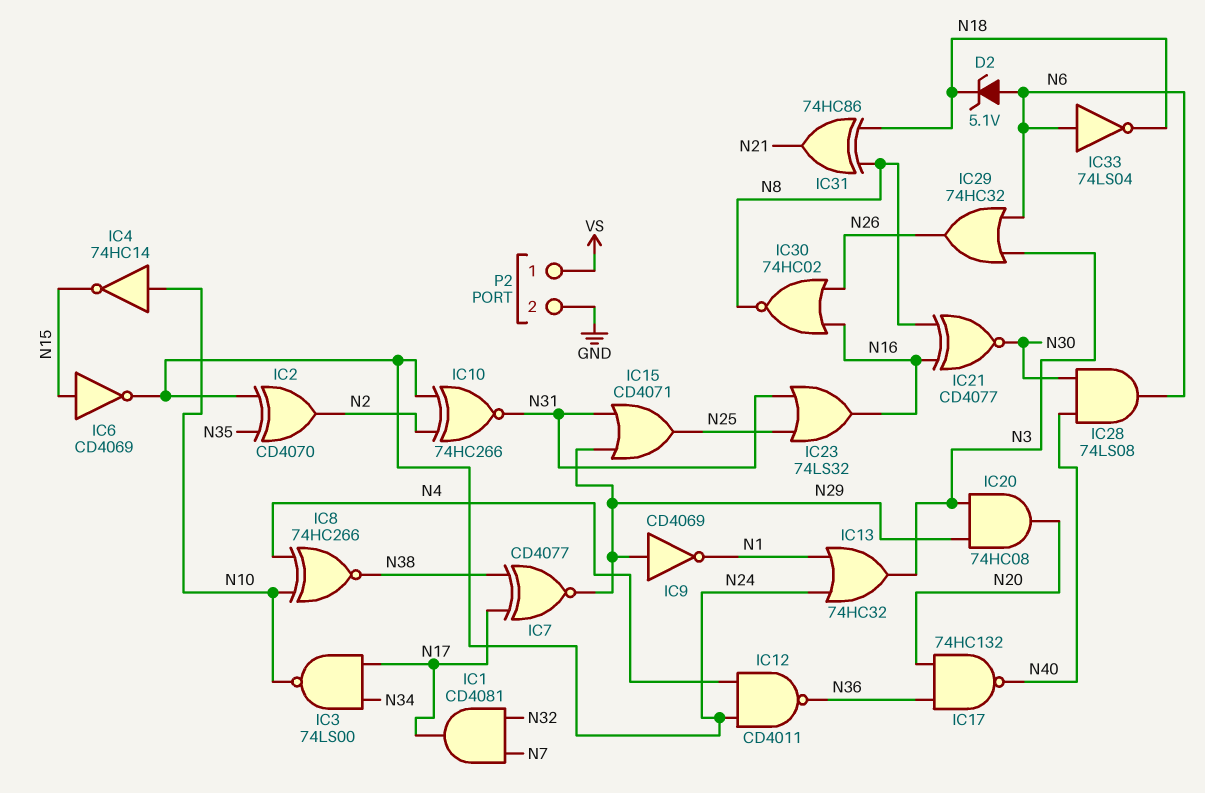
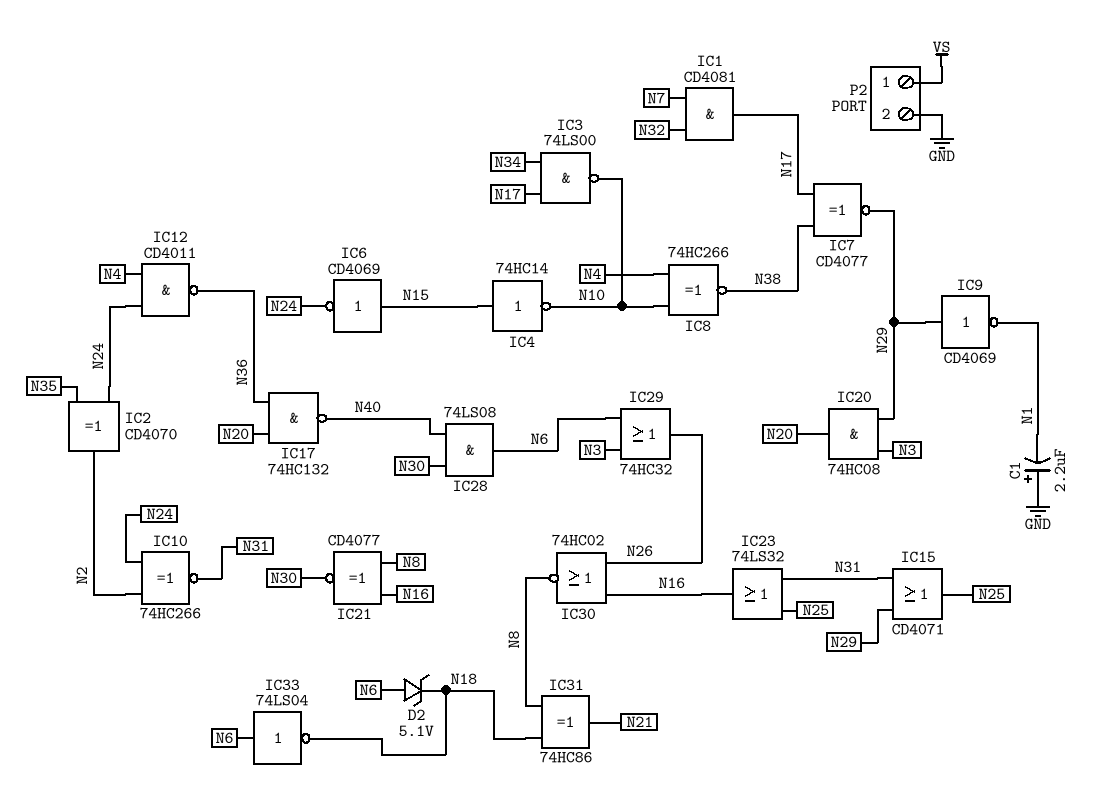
C1: none -> 2.2uF (plus GND, minus N1)
IC4: NOT 74HC14 (in N10, out N15) -> NOT 74HC14 (in N15, out N10)
IC13: OR 74HC32 (in N1, in N24, out N3) -> none

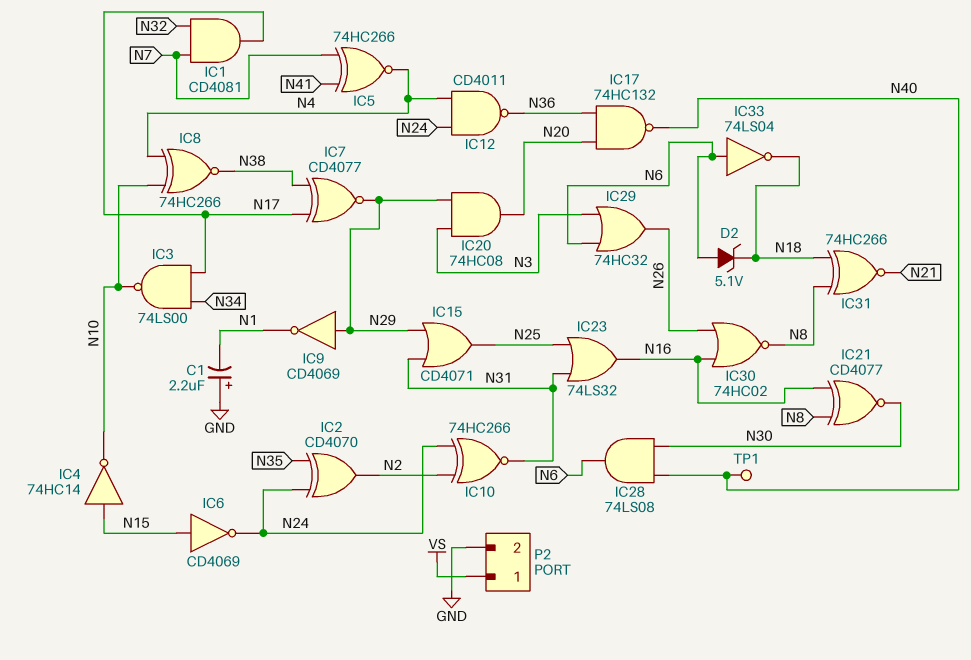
IC5: none -> XNOR 74HC266 (in N7, in N41, out N4)
IC31: XOR 74HC86 (in N8, in N18, out N21) -> XNOR 74HC266 (in N8, in N18, out N21)
TP1: none -> test point (N40)

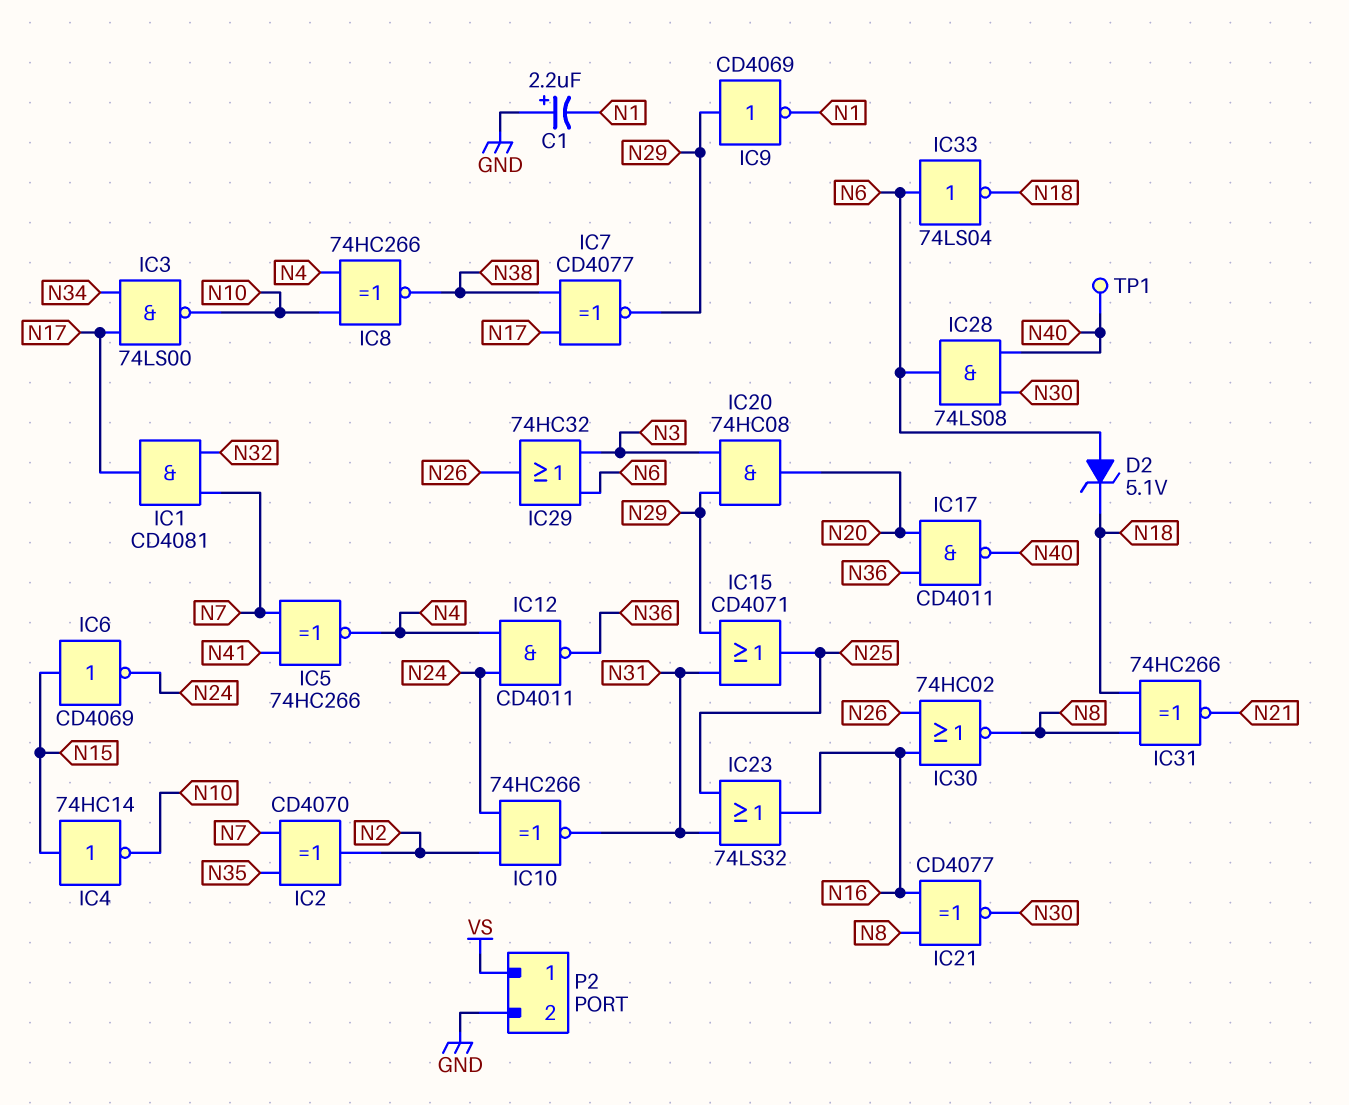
IC2: XOR CD4070 (in N24, in N35, out N2) -> XOR CD4070 (in N7, in N35, out N2)
IC17: NAND 74HC132 (in N20, in N36, out N40) -> NAND CD4011 (in N20, in N36, out N40)

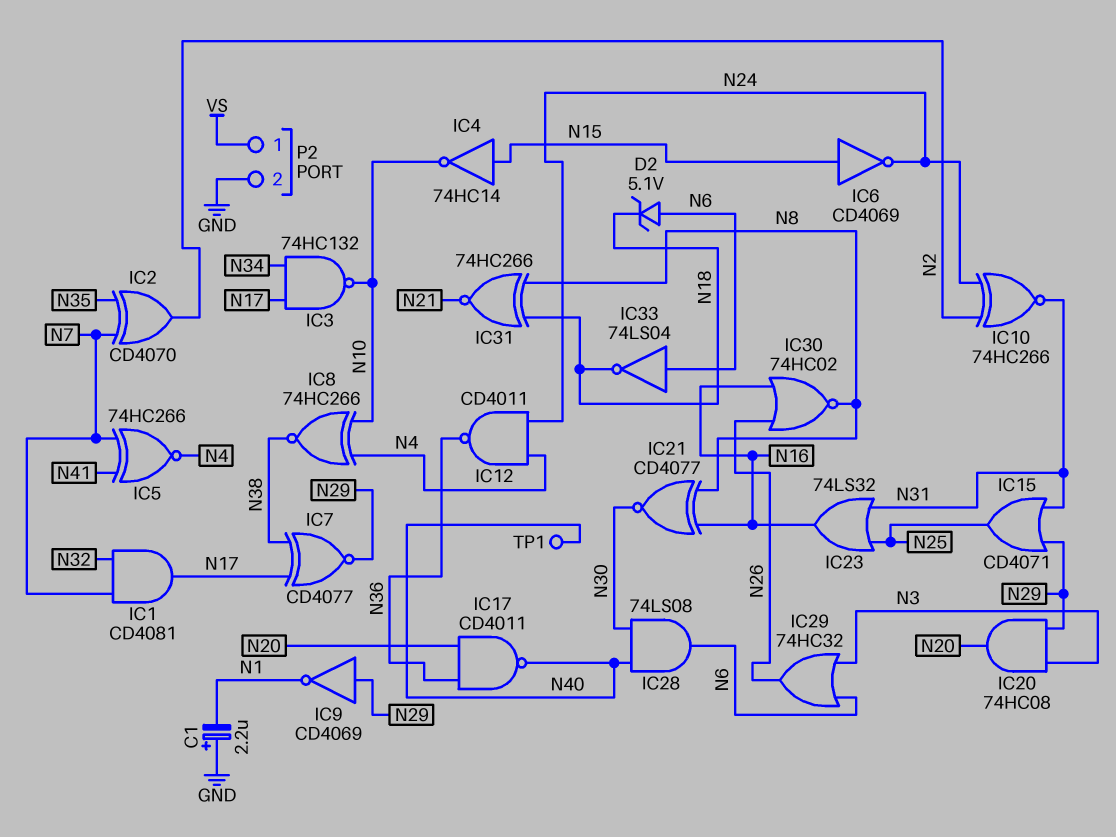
IC3: NAND 74LS00 (in N17, in N34, out N10) -> NAND 74HC132 (in N17, in N34, out N10)

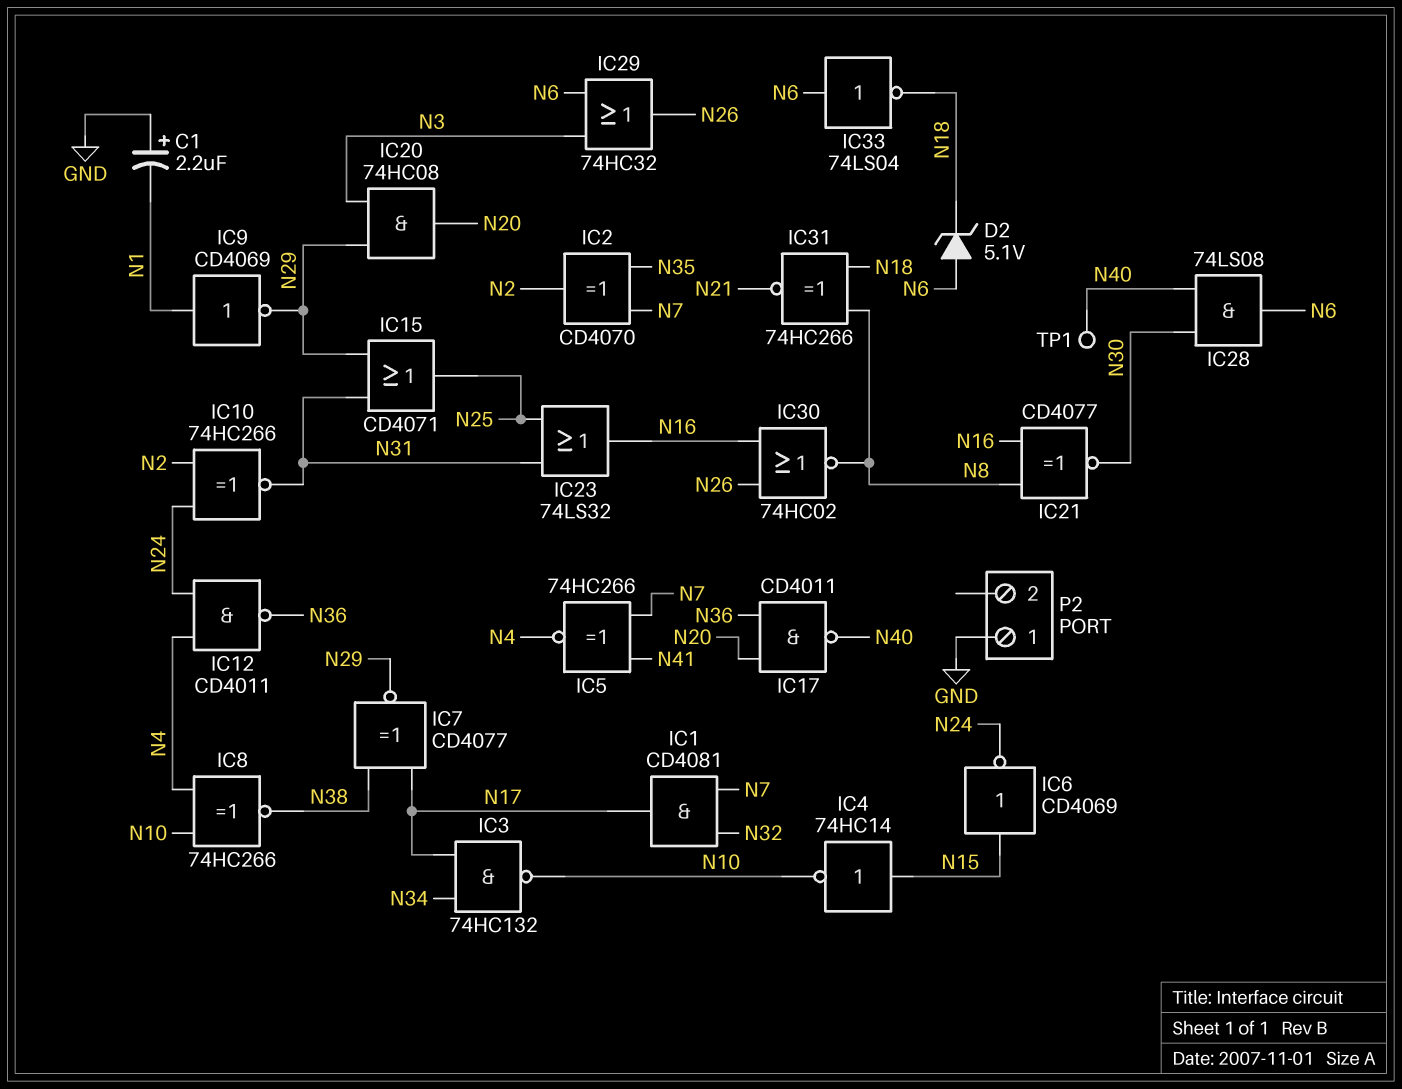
IC9: NOT CD4069 (in N29, out N1) -> NOT CD4069 (in N1, out N29)
P2 pin 1: VS -> GND
P2 pin 2: GND -> none

